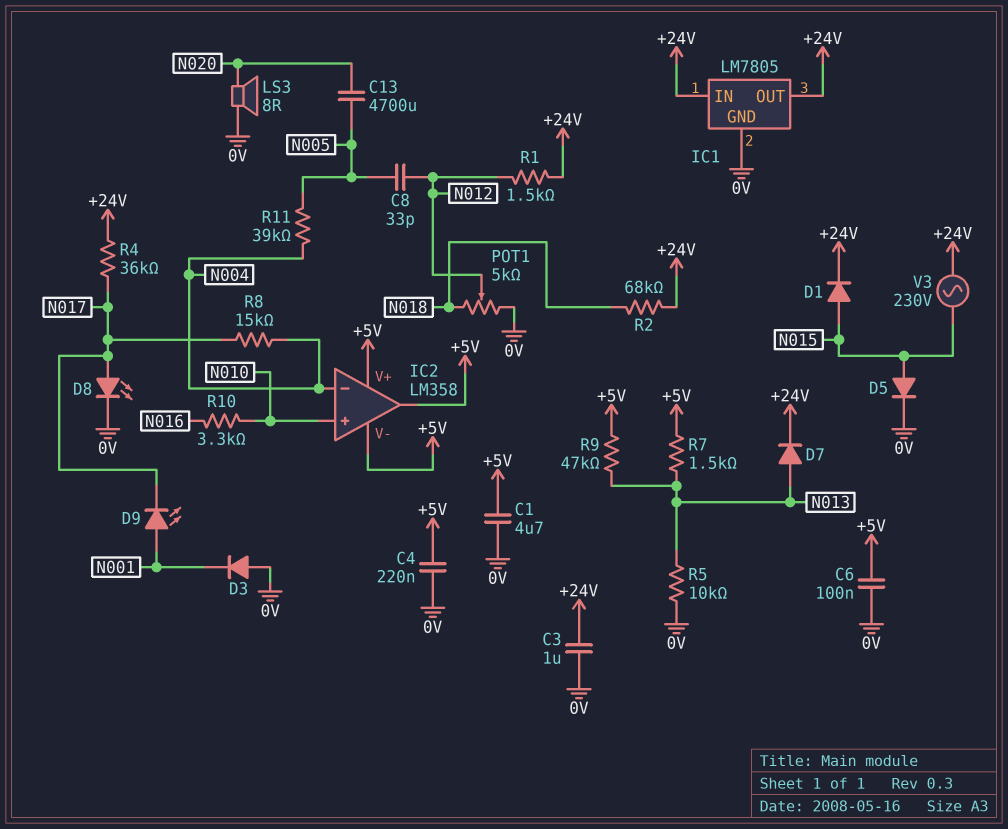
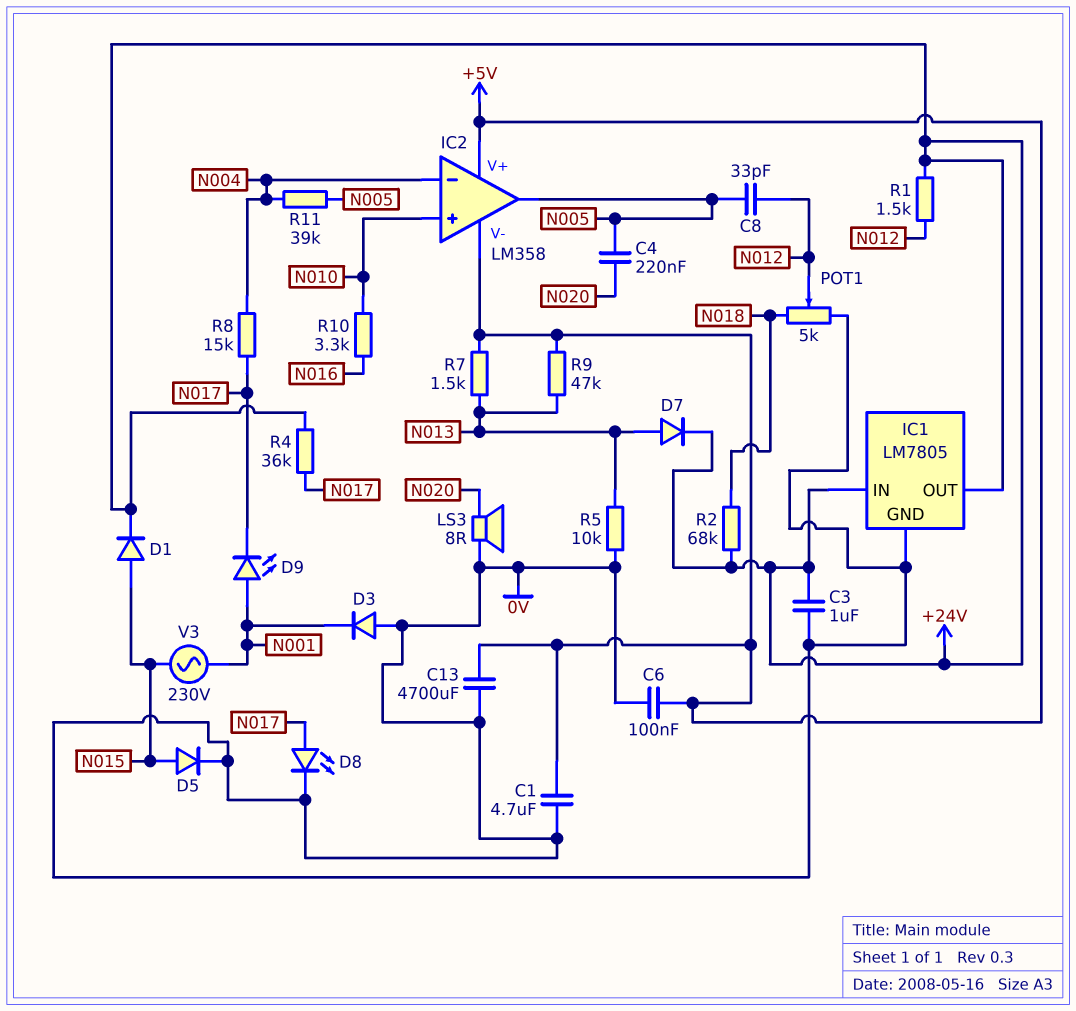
C4: 220nF (+5V, 0V) -> 220nF (N005, N020)
C13: 4700uF (N005, N020) -> 4700uF (+5V, 0V)
IC2 pin out: +5V -> N005
V3: AC 230V (+24V, N015) -> AC 230V (N001, N015)

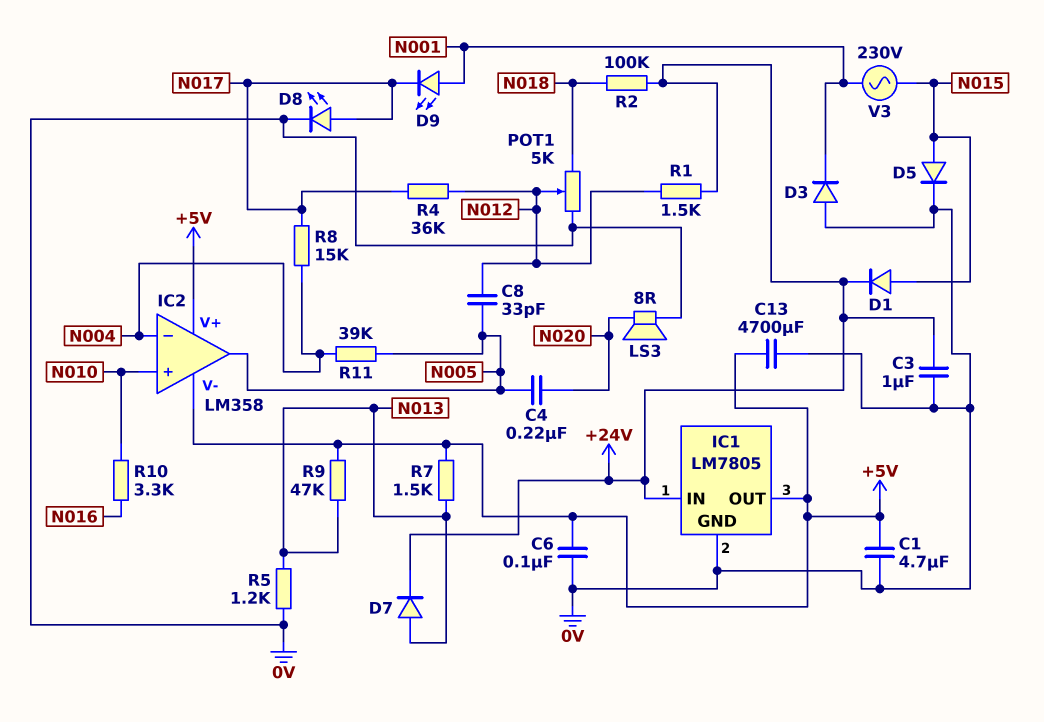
IC1 pin OUT: +24V -> +5V
R2: 68k (+24V, N018) -> 100k (+24V, N018)
R4: 36k (+24V, N017) -> 36k (N012, N017)
R5: 10k (0V, N013) -> 1.2k (0V, N013)

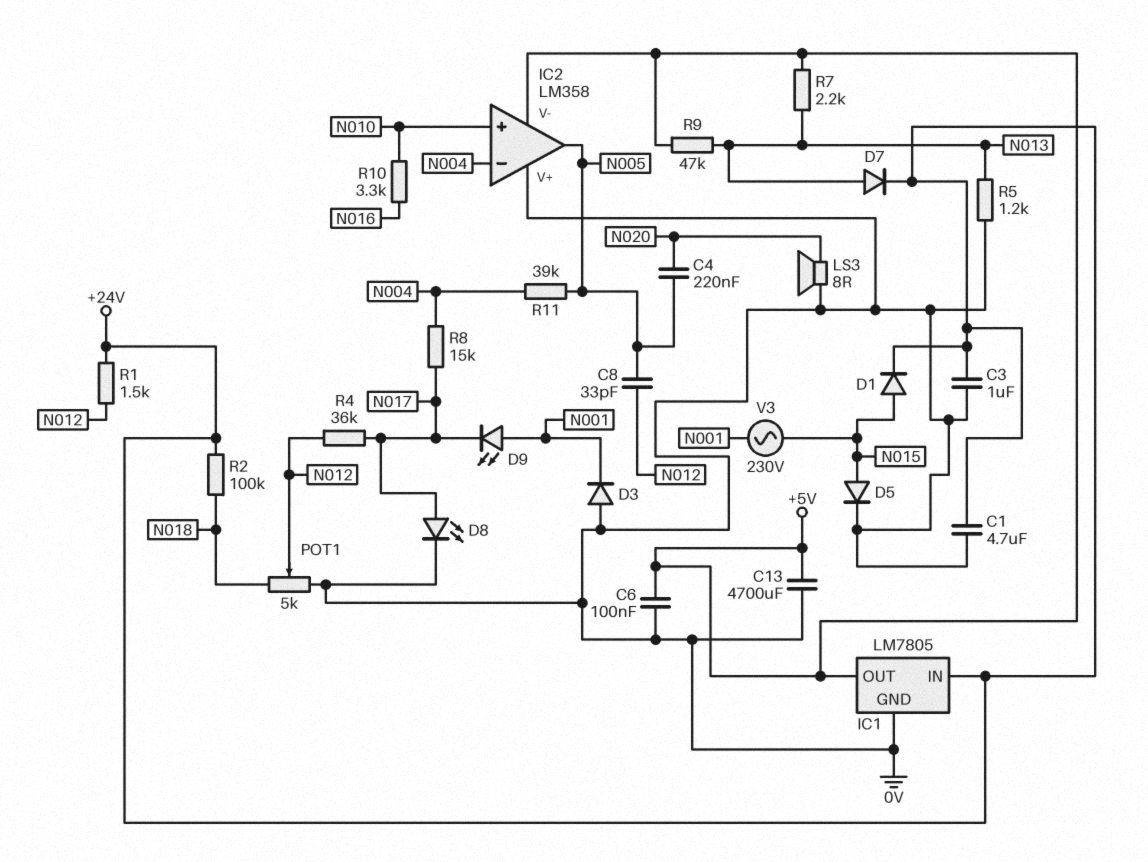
C1: 4.7uF (+5V, 0V) -> 4.7uF (+24V, 0V)
IC2 pin V+: +5V -> 0V
R7: 1.5k (+5V, N013) -> 2.2k (+5V, N013)

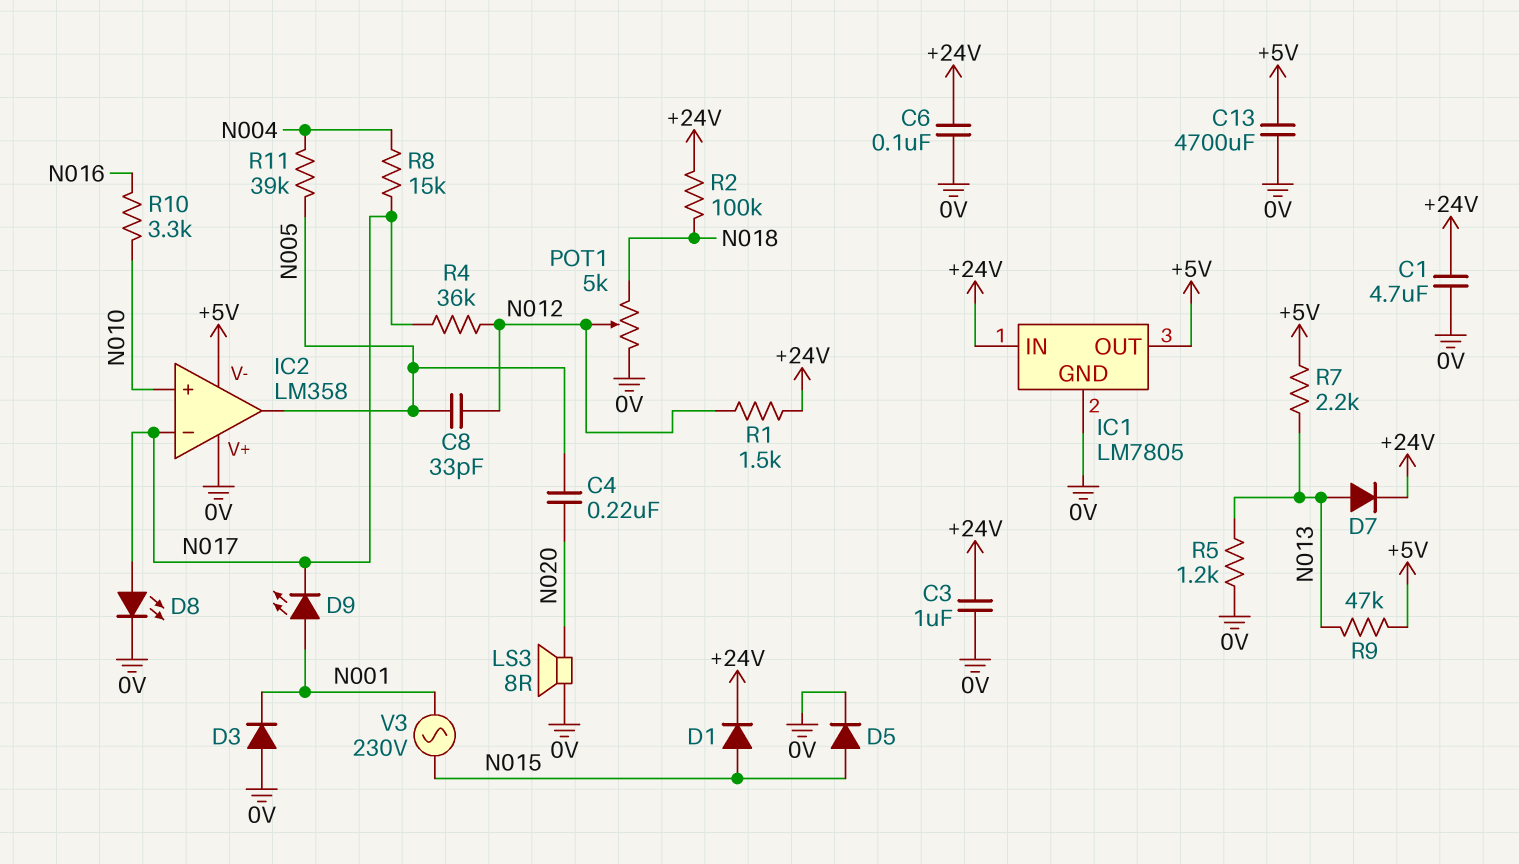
C6: 100nF (+5V, 0V) -> 100nF (+24V, 0V)
IC2 pin in-: N004 -> N017

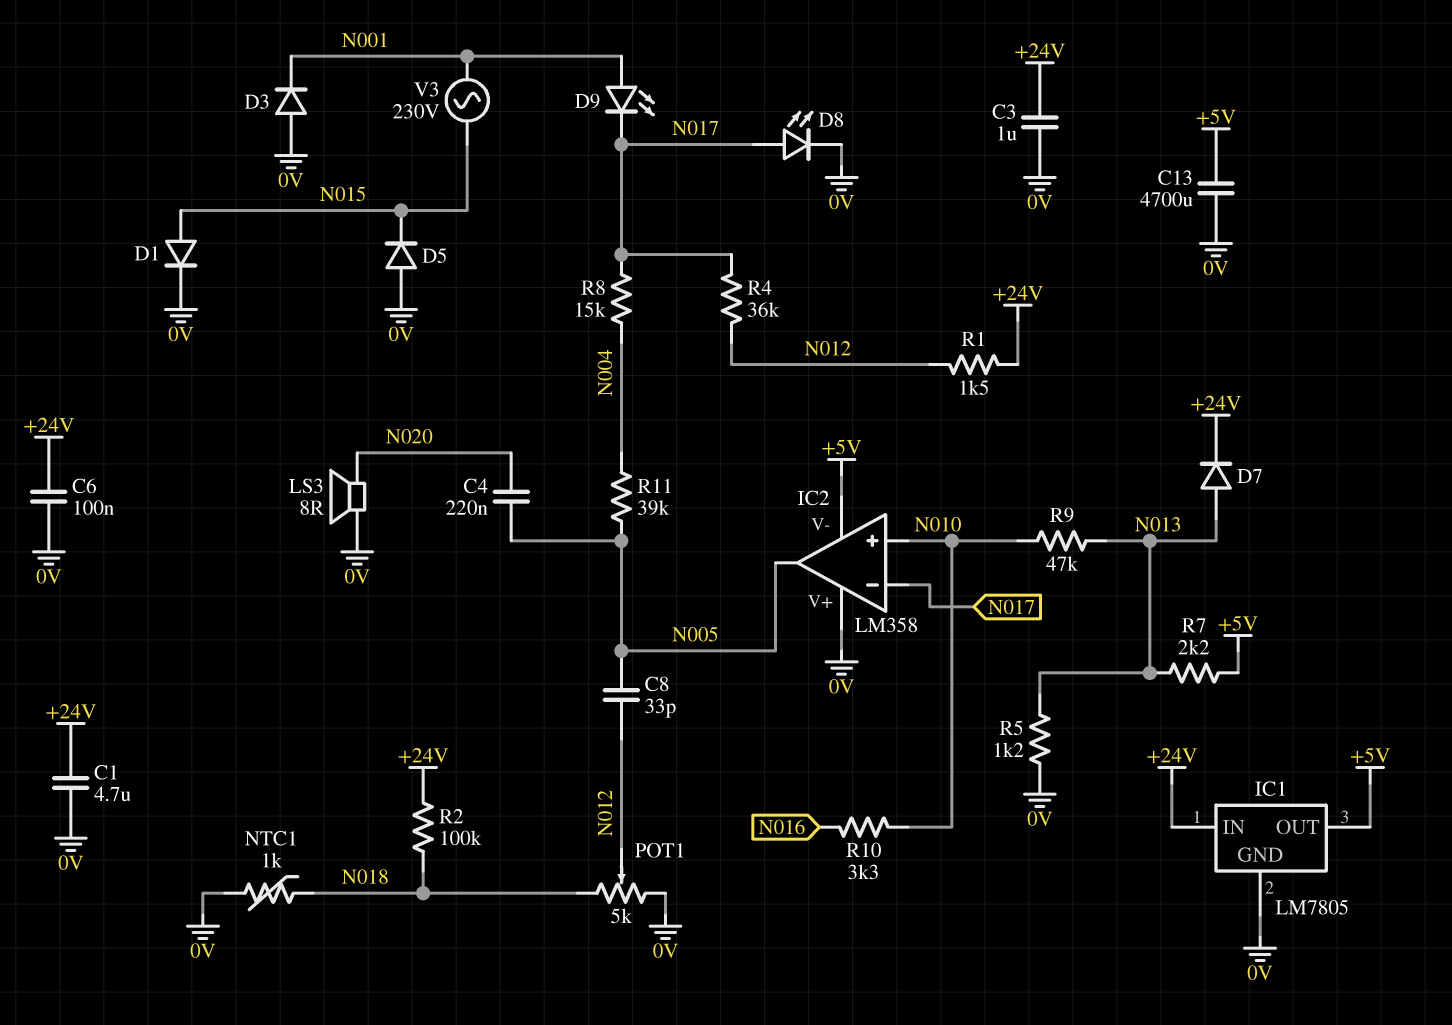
D1: diode (A N015, K +24V) -> diode (A N015, K 0V)
D5: diode (A N015, K 0V) -> diode (A 0V, K N015)
NTC1: none -> 1k (0V, N018)
R9: 47k (+5V, N013) -> 47k (N010, N013)

